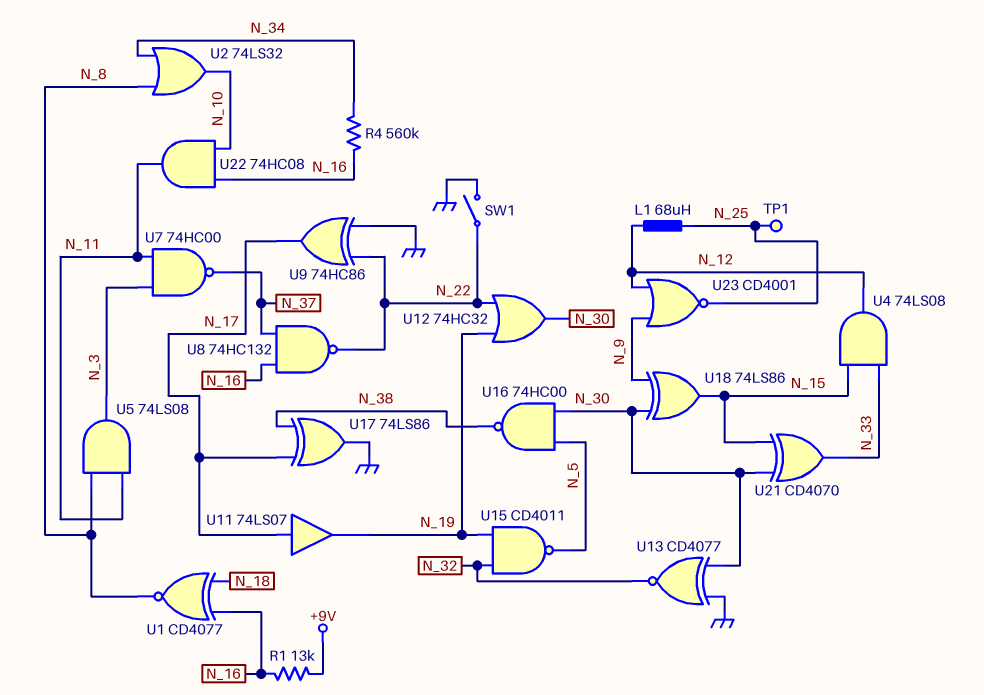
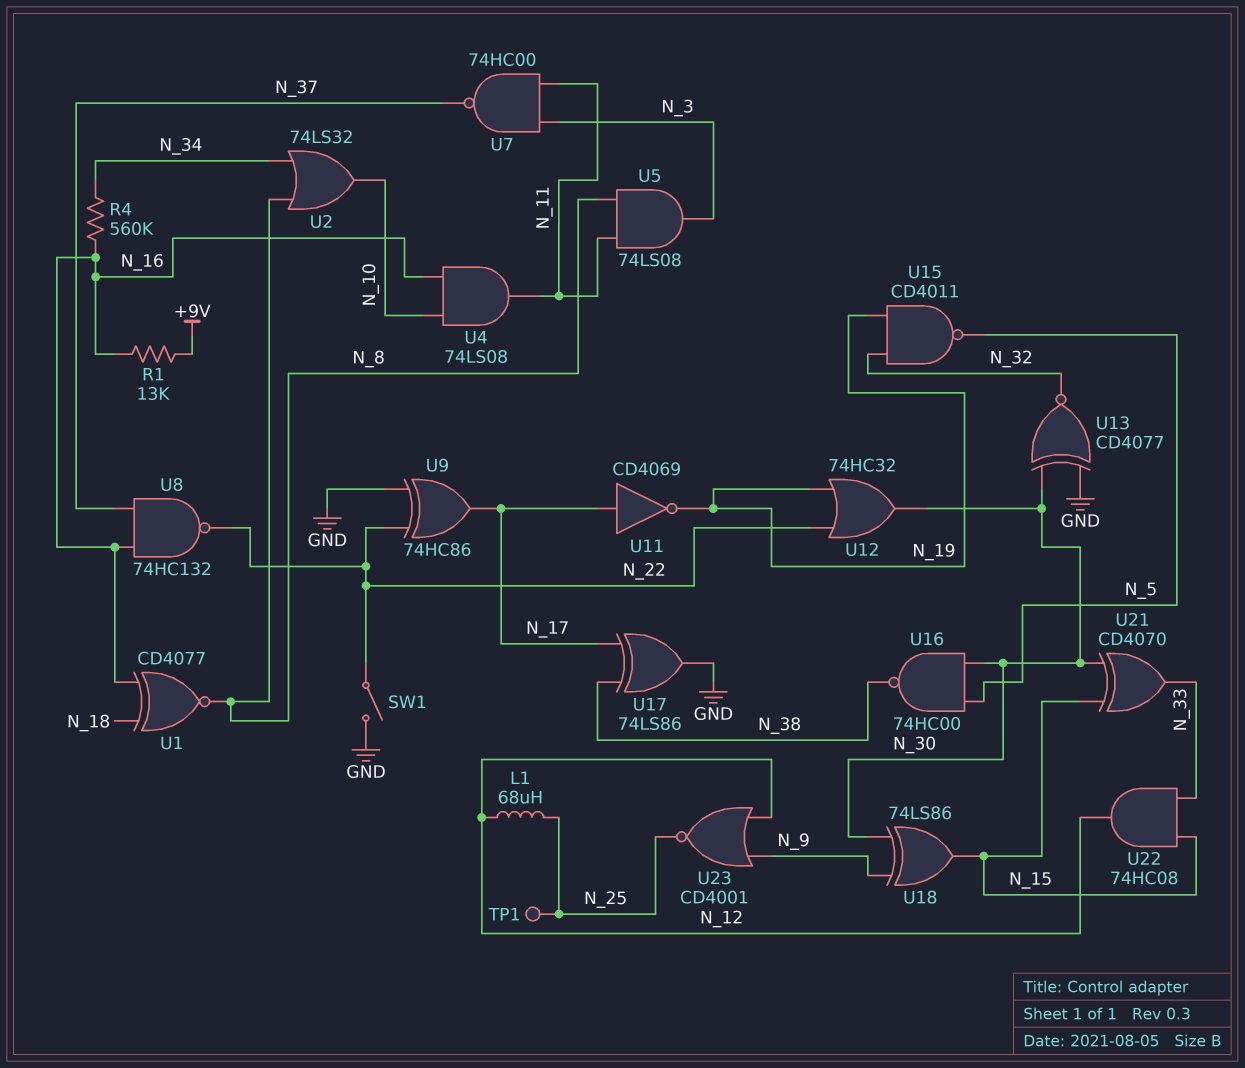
U4: AND 74LS08 (in N_15, in N_33, out N_12) -> AND 74LS08 (in N_10, in N_16, out N_11)
U11: buffer 74LS07 (in N_17, out N_19) -> NOT CD4069 (in N_17, out N_19)
U22: AND 74HC08 (in N_10, in N_16, out N_11) -> AND 74HC08 (in N_15, in N_33, out N_12)

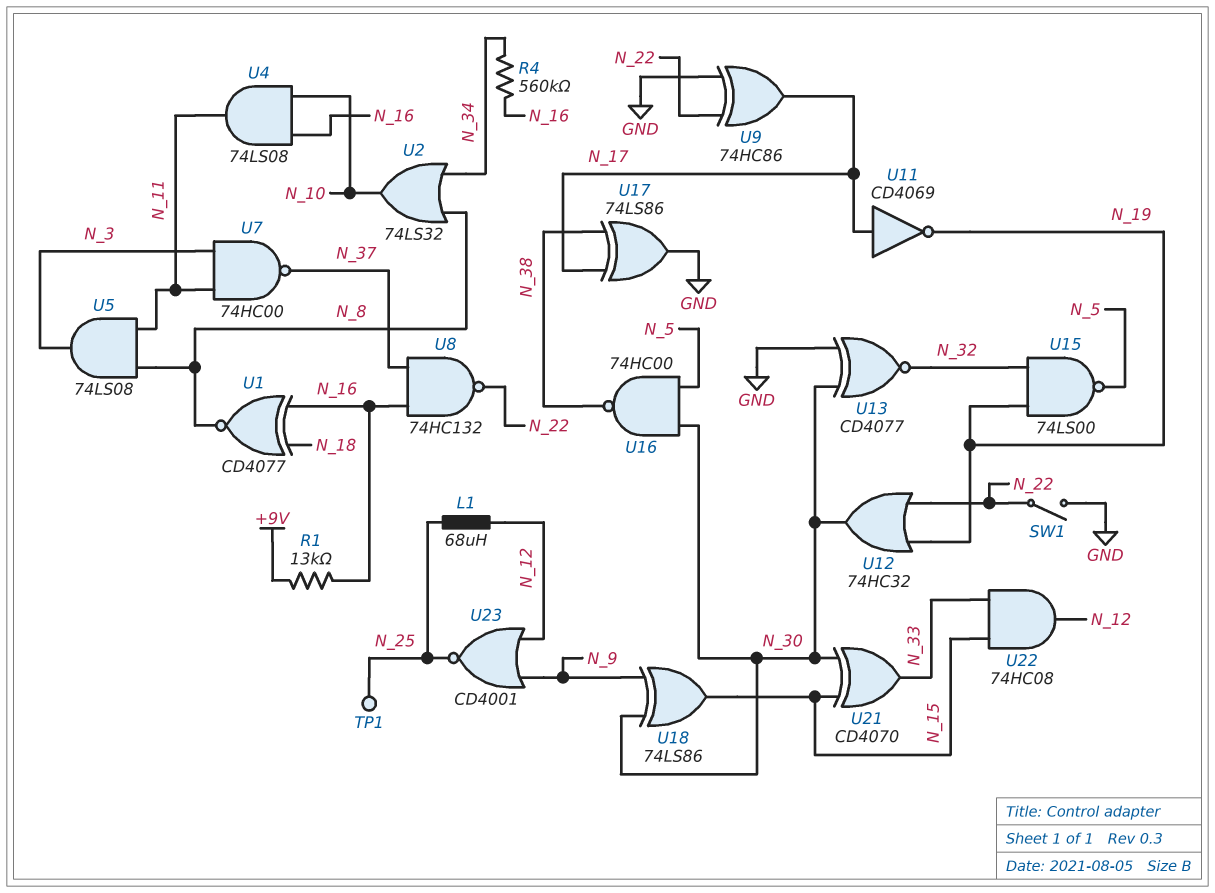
U15: NAND CD4011 (in N_19, in N_32, out N_5) -> NAND 74LS00 (in N_19, in N_32, out N_5)

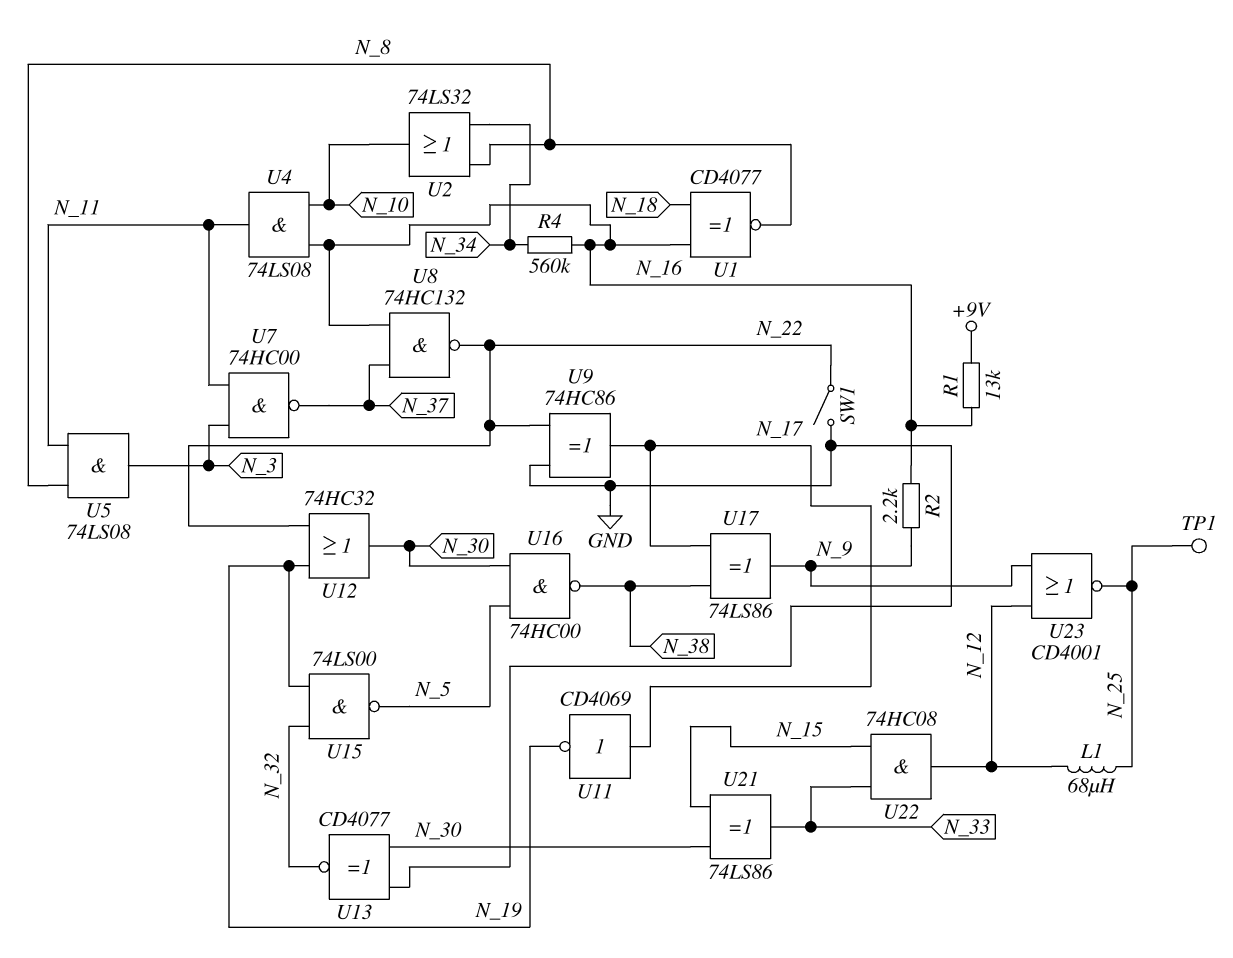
R2: none -> 2.2k (N_9, N_16)
U17: XOR 74LS86 (in N_17, in N_38, out GND) -> XOR 74LS86 (in N_17, in N_38, out N_9)
U18: XOR 74LS86 (in N_9, in N_30, out N_15) -> none
U21: XOR CD4070 (in N_15, in N_30, out N_33) -> XOR 74LS86 (in N_15, in N_30, out N_33)

